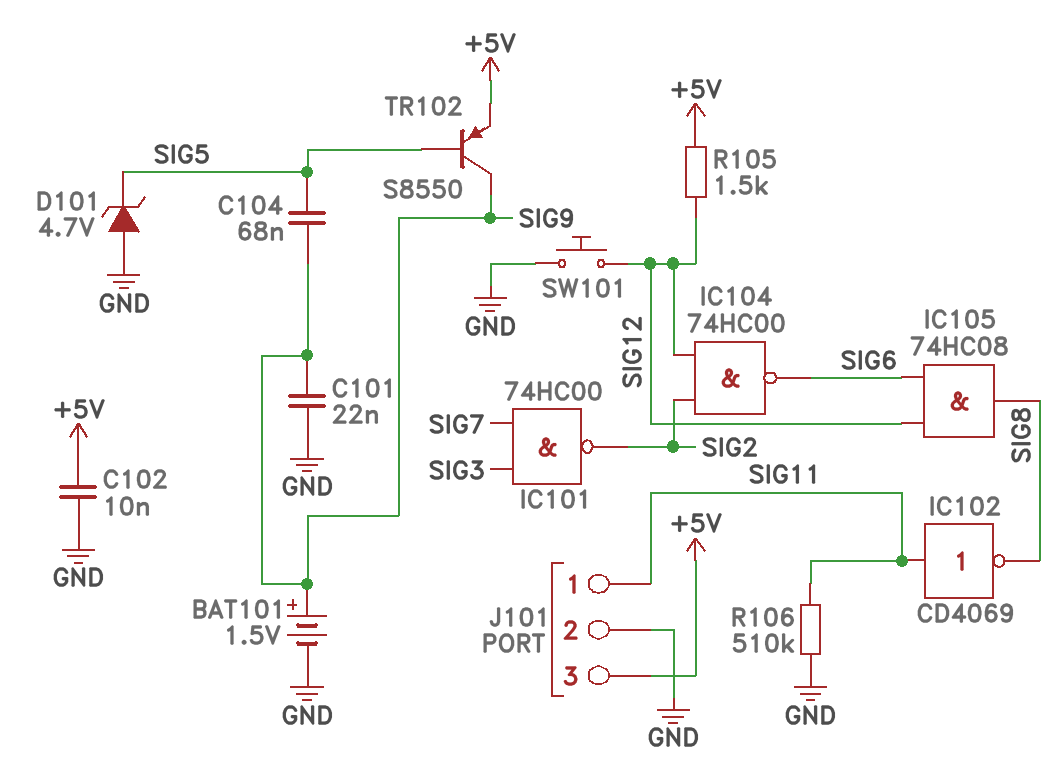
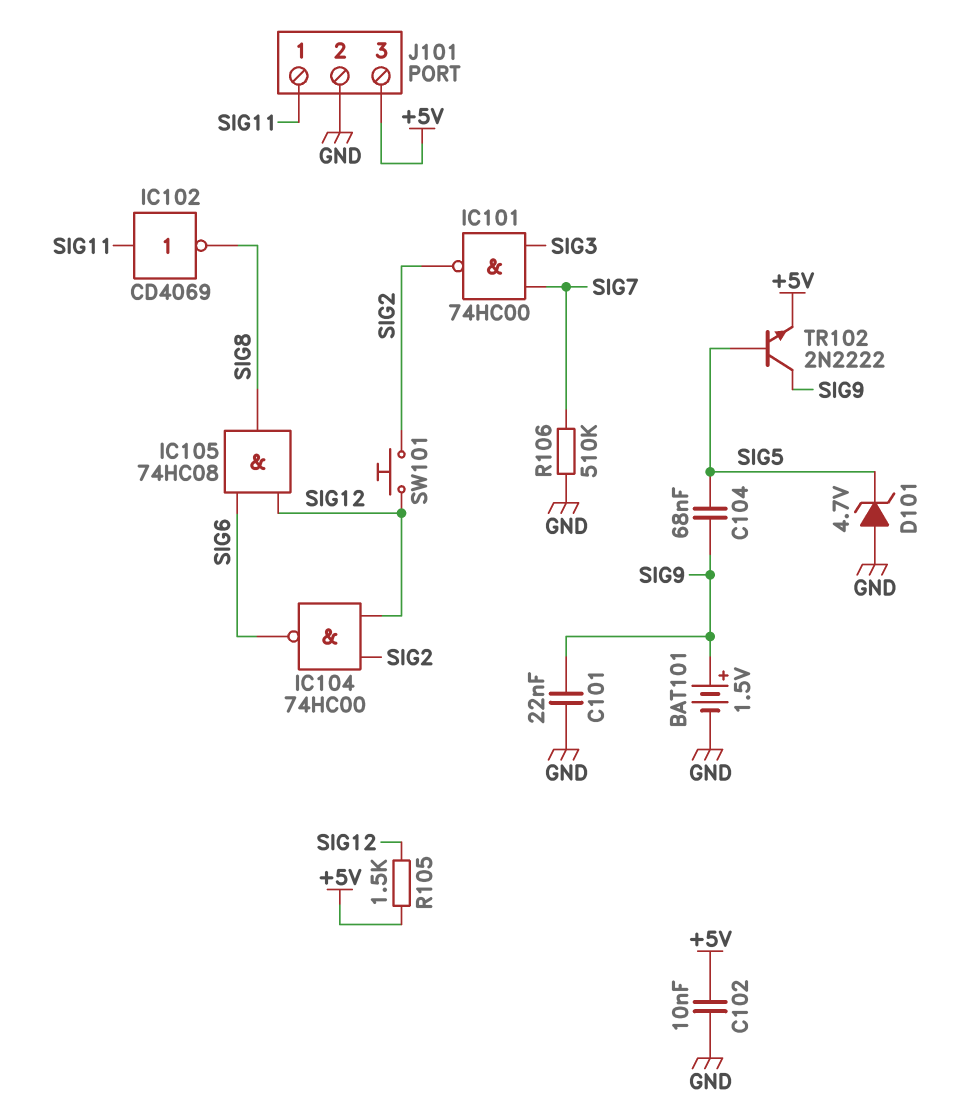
R106: 510k (GND, SIG11) -> 510k (GND, SIG7)
SW101: button (GND, SIG12) -> button (SIG2, SIG12)
TR102: PNP S8550 (B SIG5, C SIG9, E +5V) -> NPN 2N2222 (B SIG5, C SIG9, E +5V)

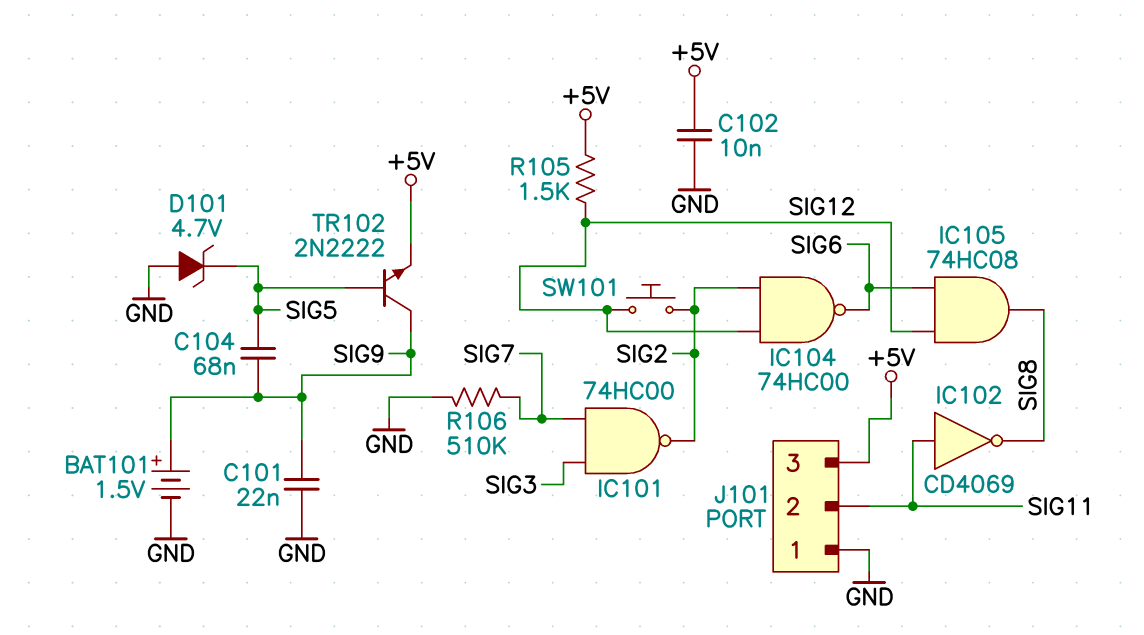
J101 pin 1: SIG11 -> GND
J101 pin 2: GND -> SIG11

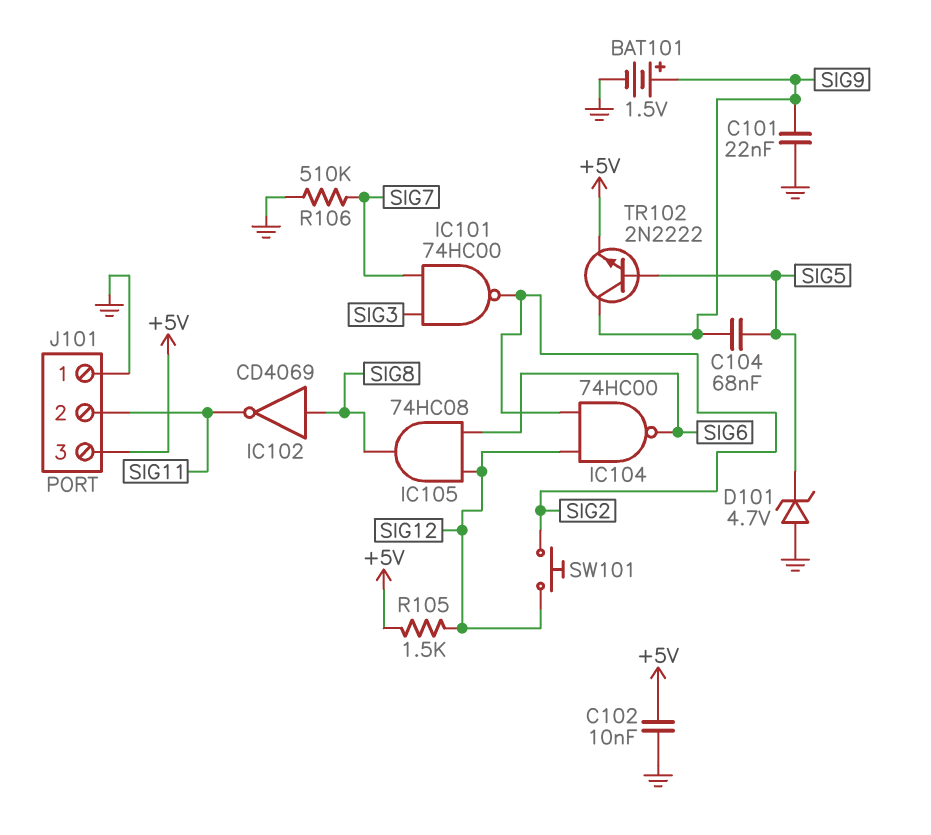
IC102: NOT CD4069 (in SIG11, out SIG8) -> NOT CD4069 (in SIG8, out SIG11)

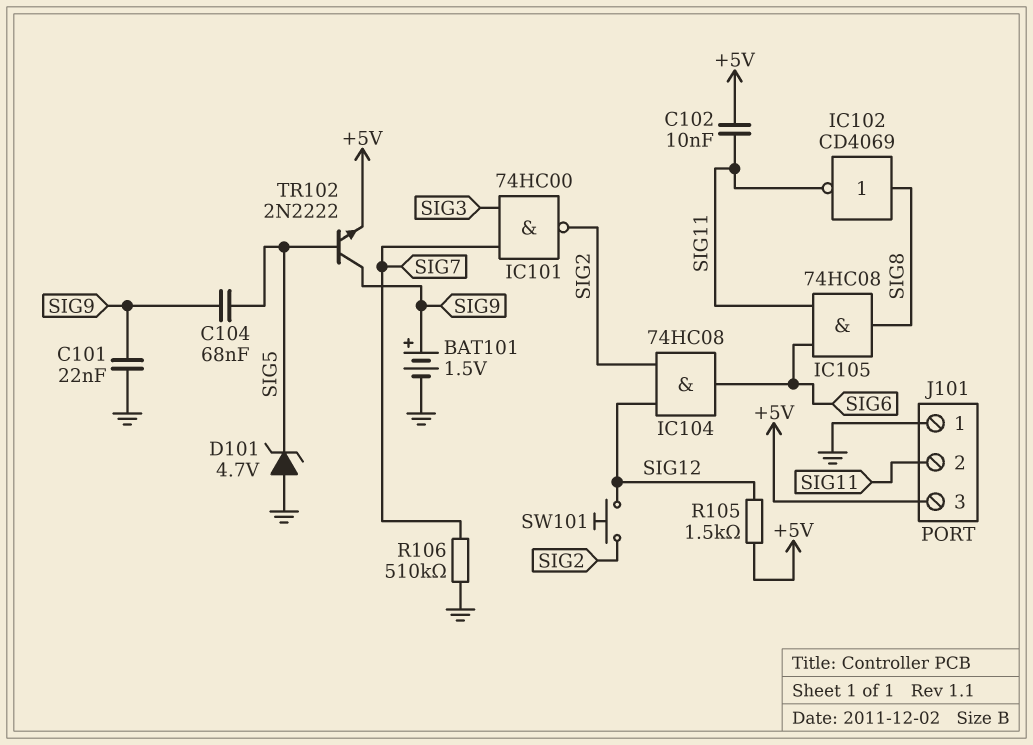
C102: 10nF (+5V, GND) -> 10nF (+5V, SIG11)
IC104: NAND 74HC00 (in SIG2, in SIG12, out SIG6) -> AND 74HC08 (in SIG2, in SIG12, out SIG6)
IC105: AND 74HC08 (in SIG6, in SIG12, out SIG8) -> AND 74HC08 (in SIG6, in SIG11, out SIG8)

